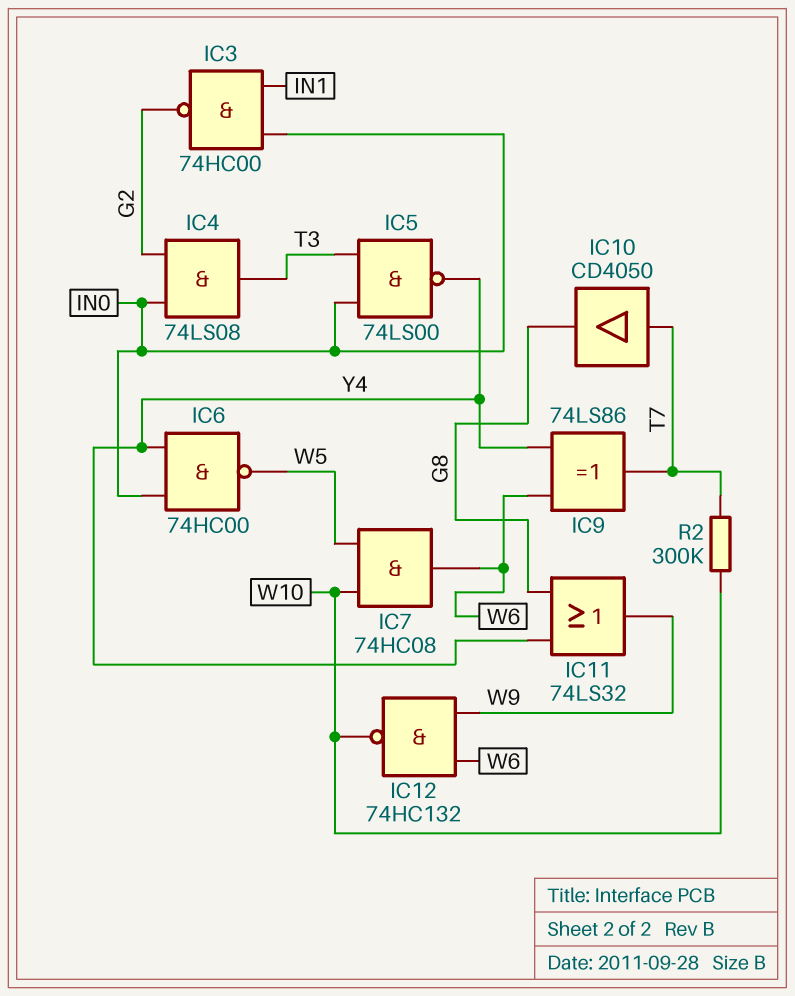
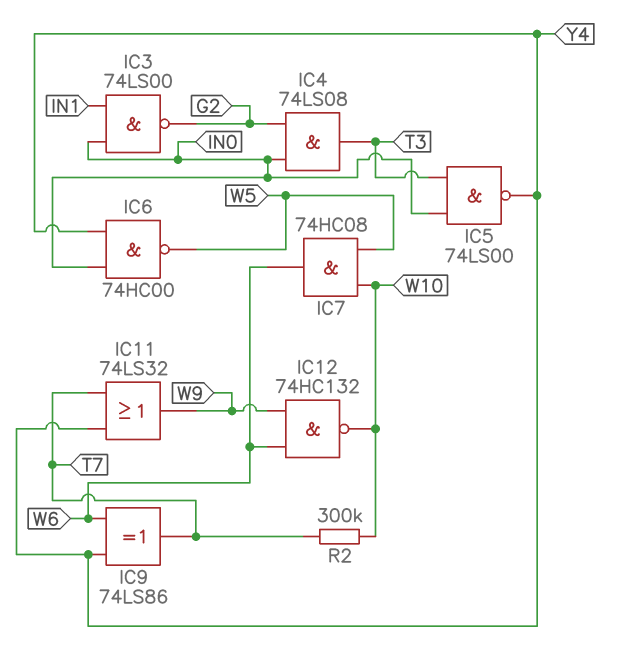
IC3: NAND 74HC00 (in IN0, in IN1, out G2) -> NAND 74LS00 (in IN0, in IN1, out G2)
IC10: buffer CD4050 (in T7, out G8) -> none
IC11: OR 74LS32 (in G8, in Y4, out W9) -> OR 74LS32 (in T7, in Y4, out W9)

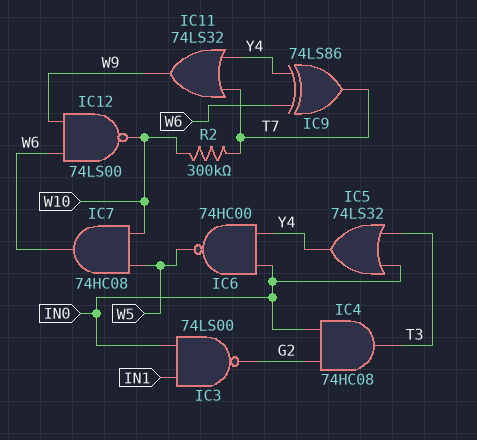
IC4: AND 74LS08 (in G2, in IN0, out T3) -> AND 74HC08 (in G2, in IN0, out T3)
IC5: NAND 74LS00 (in IN0, in T3, out Y4) -> OR 74LS32 (in IN0, in T3, out Y4)
IC12: NAND 74HC132 (in W6, in W9, out W10) -> NAND 74LS00 (in W6, in W9, out W10)

